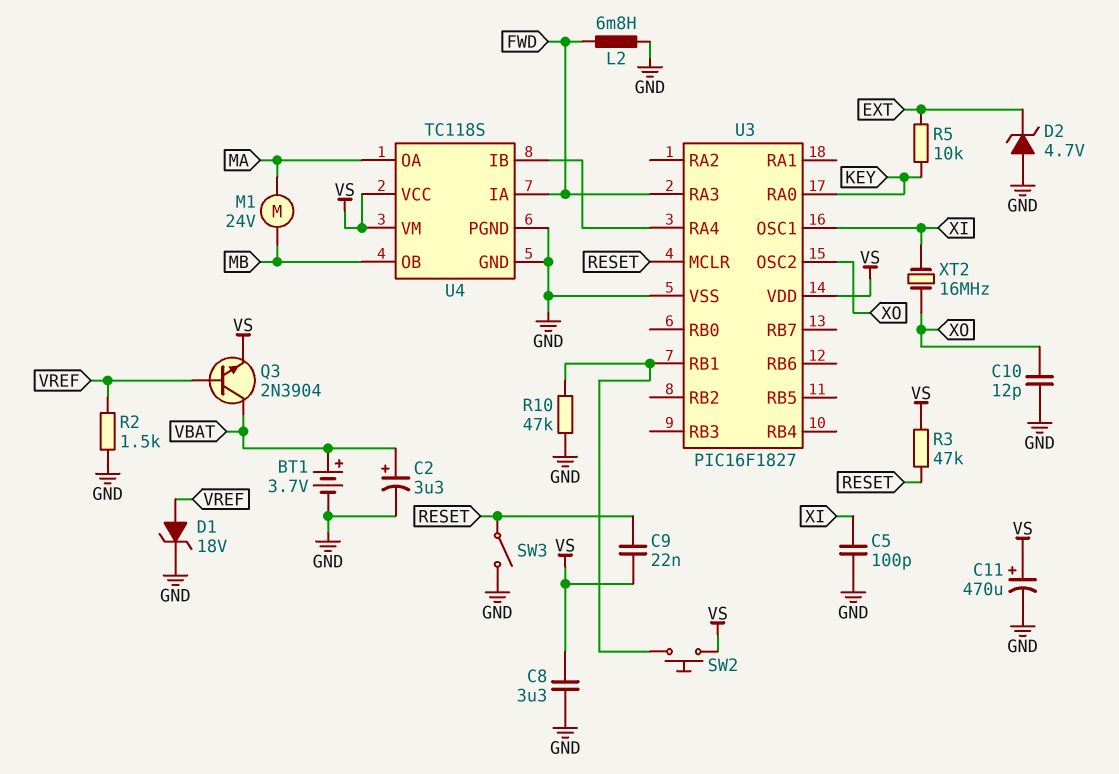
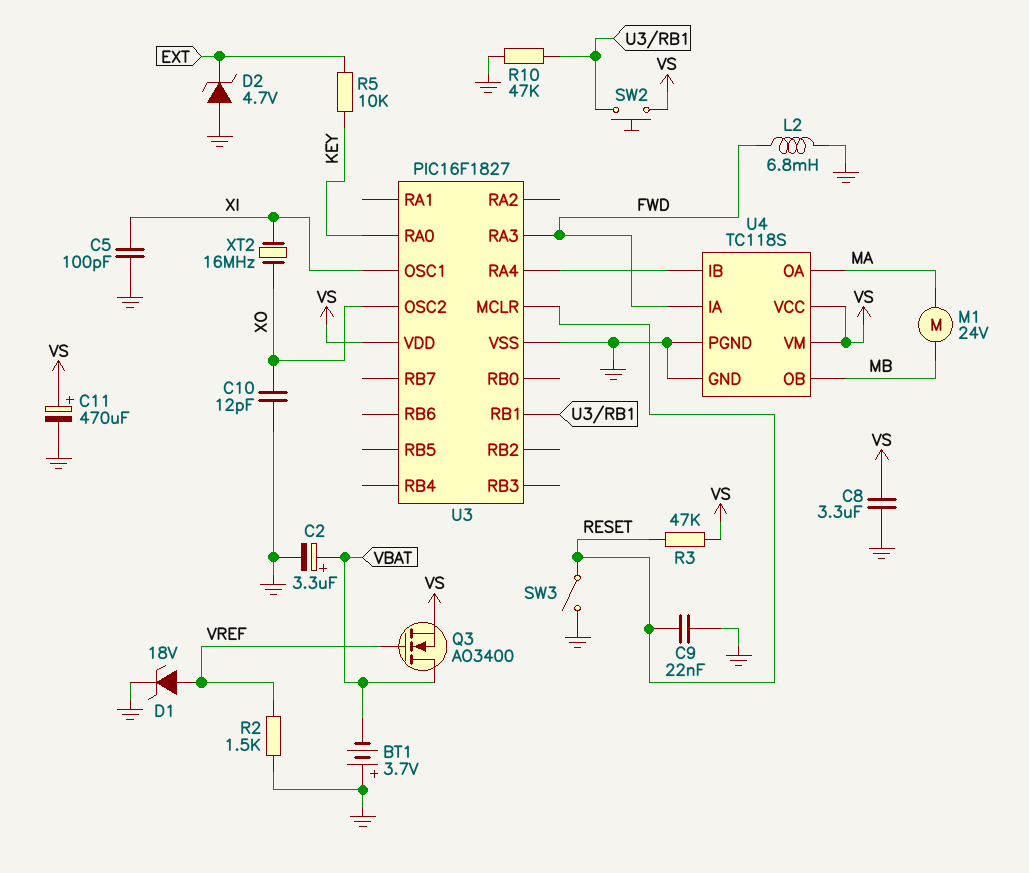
BT1: 3.7V (plus VBAT, minus GND) -> 3.7V (plus GND, minus VBAT)
C9: 22nF (RESET, VS) -> 22nF (GND, RESET)
Q3: NPN 2N3904 (B VREF, C VBAT, E VS) -> NMOS AO3400 (G VREF, D VBAT, S VS)

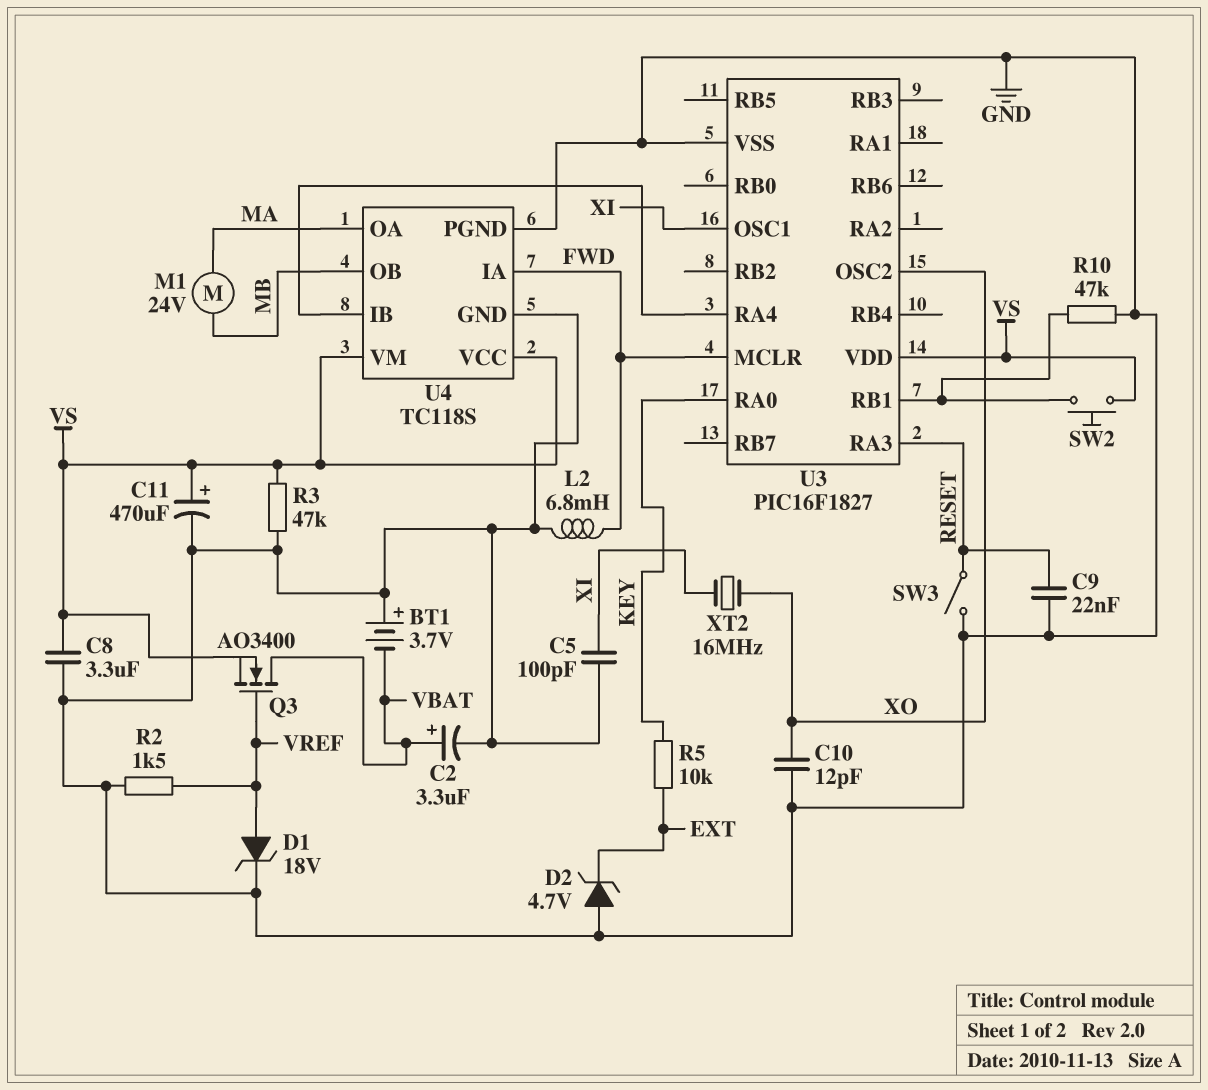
R3: 47k (RESET, VS) -> 47k (GND, VS)
U3 pin MCLR: RESET -> FWD
U3 pin RA3: FWD -> RESET

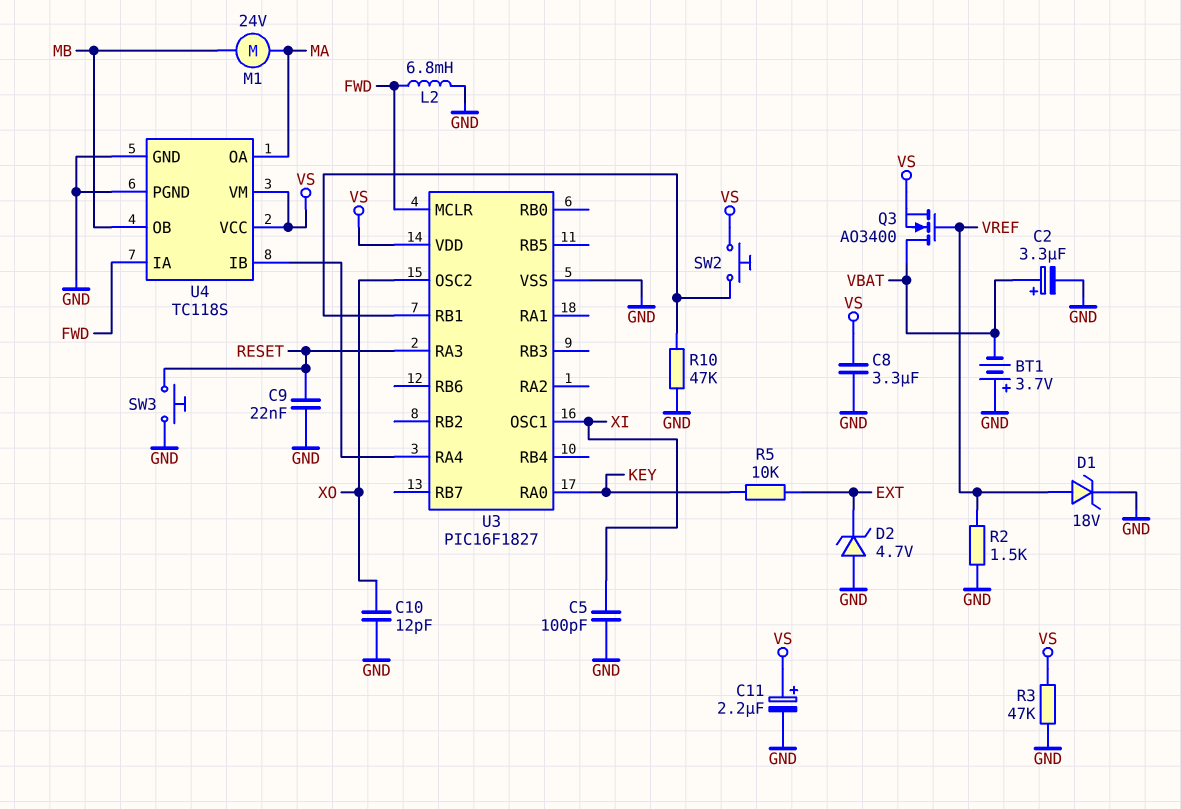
C11: 470uF (plus VS, minus GND) -> 2.2uF (plus VS, minus GND)
SW3: switch (GND, RESET) -> button (GND, RESET)
XT2: 16MHz (XI, XO) -> none

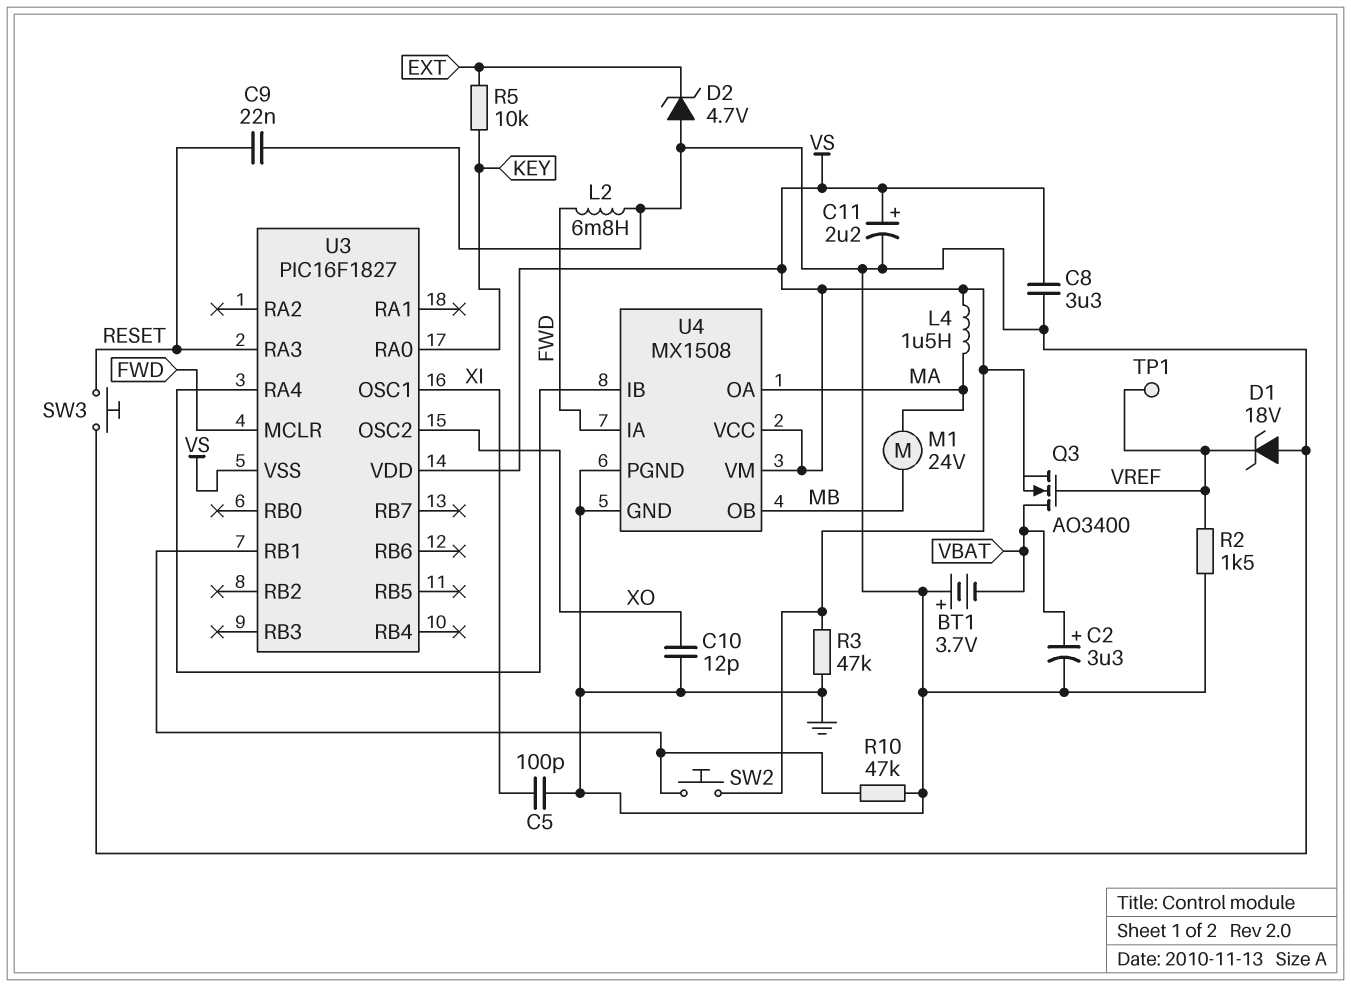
D1: zener 18V (A VREF, K GND) -> zener 18V (A GND, K VREF)
L4: none -> 1.5uH (MA, VS)
TP1: none -> test point (VREF)
U3 pin VSS: GND -> VS
U4: TC118S -> MX1508

